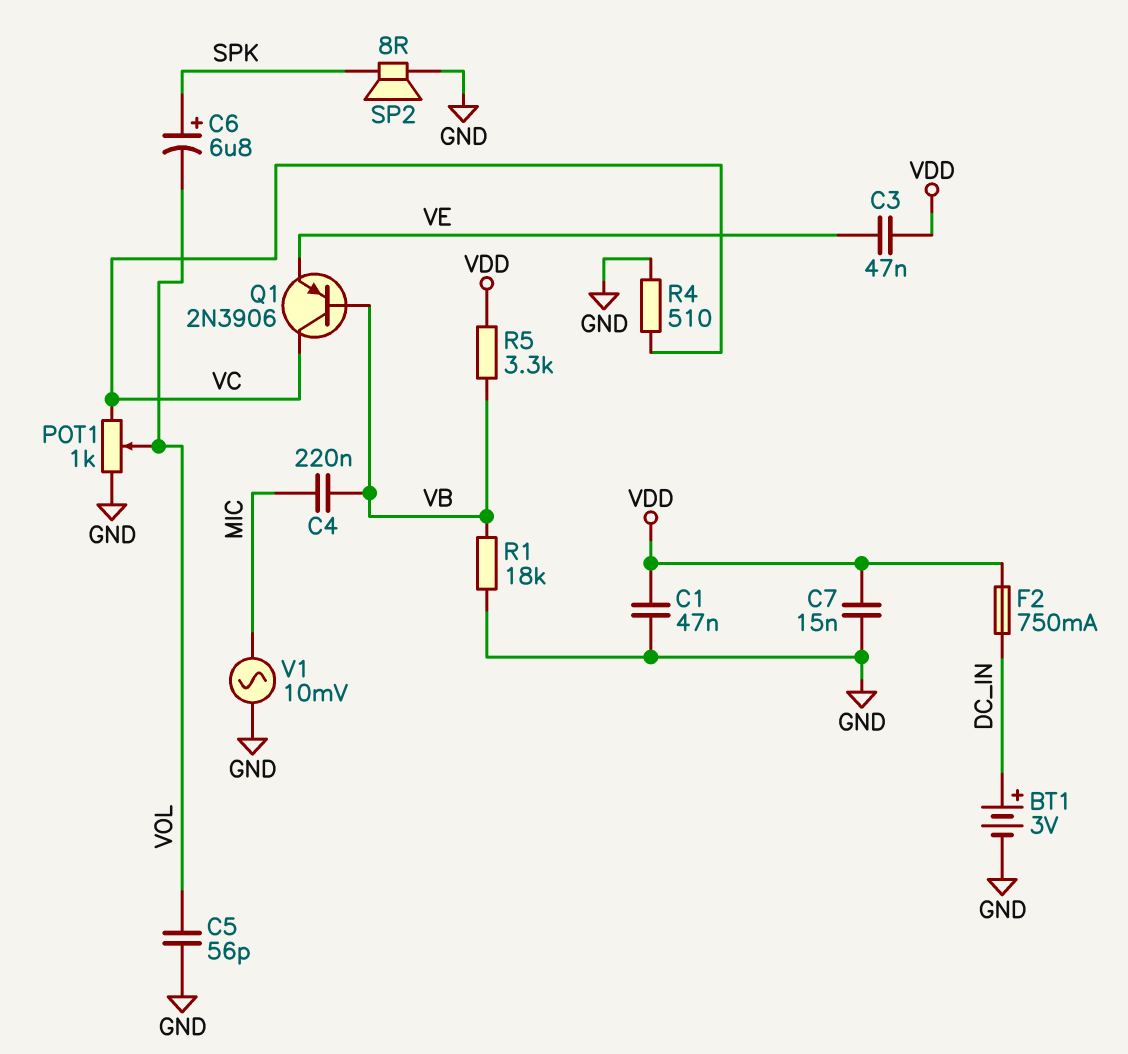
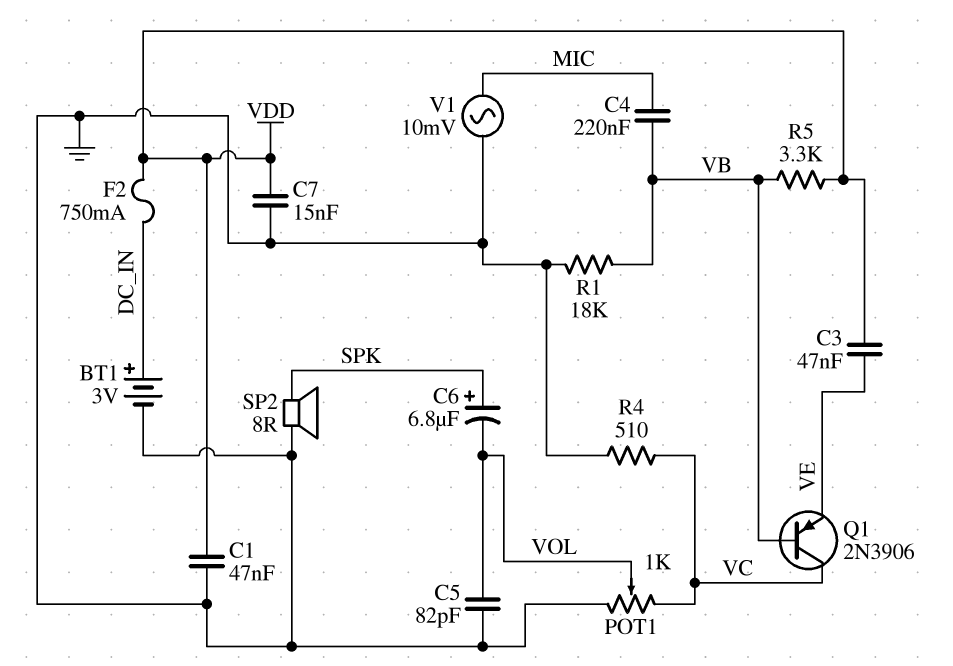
C5: 56pF (GND, VOL) -> 82pF (GND, VOL)

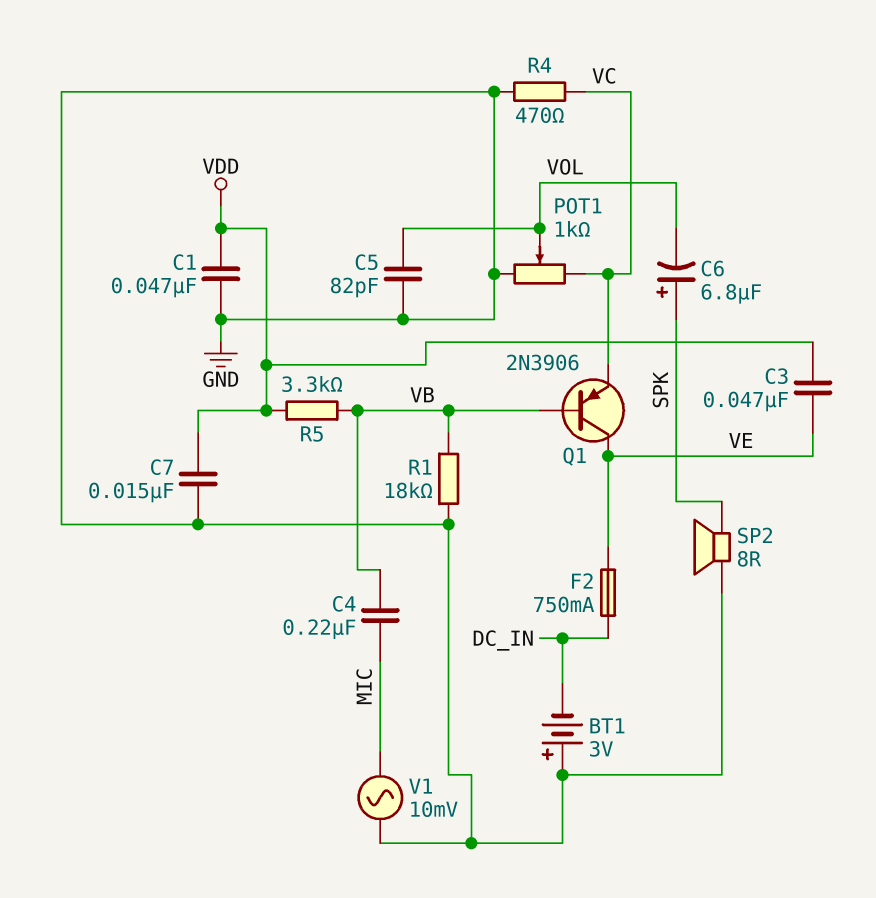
BT1: 3V (plus DC_IN, minus GND) -> 3V (plus GND, minus DC_IN)
F2: 750mA (DC_IN, VDD) -> 750mA (DC_IN, VE)
Q1: PNP 2N3906 (B VB, C VC, E VE) -> PNP 2N3906 (B VB, C VE, E VC)
R4: 510 (GND, VC) -> 470 (GND, VC)

